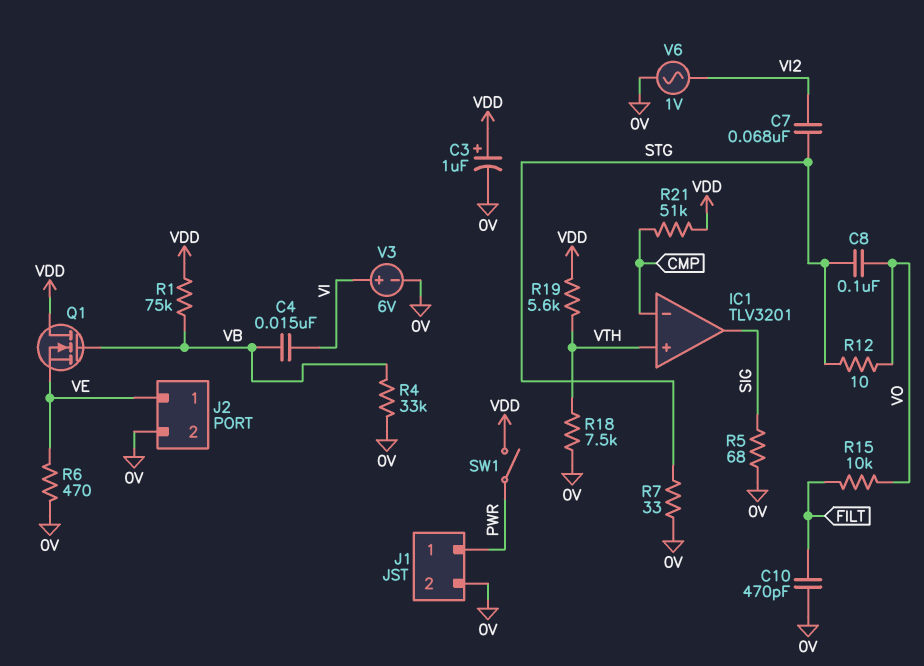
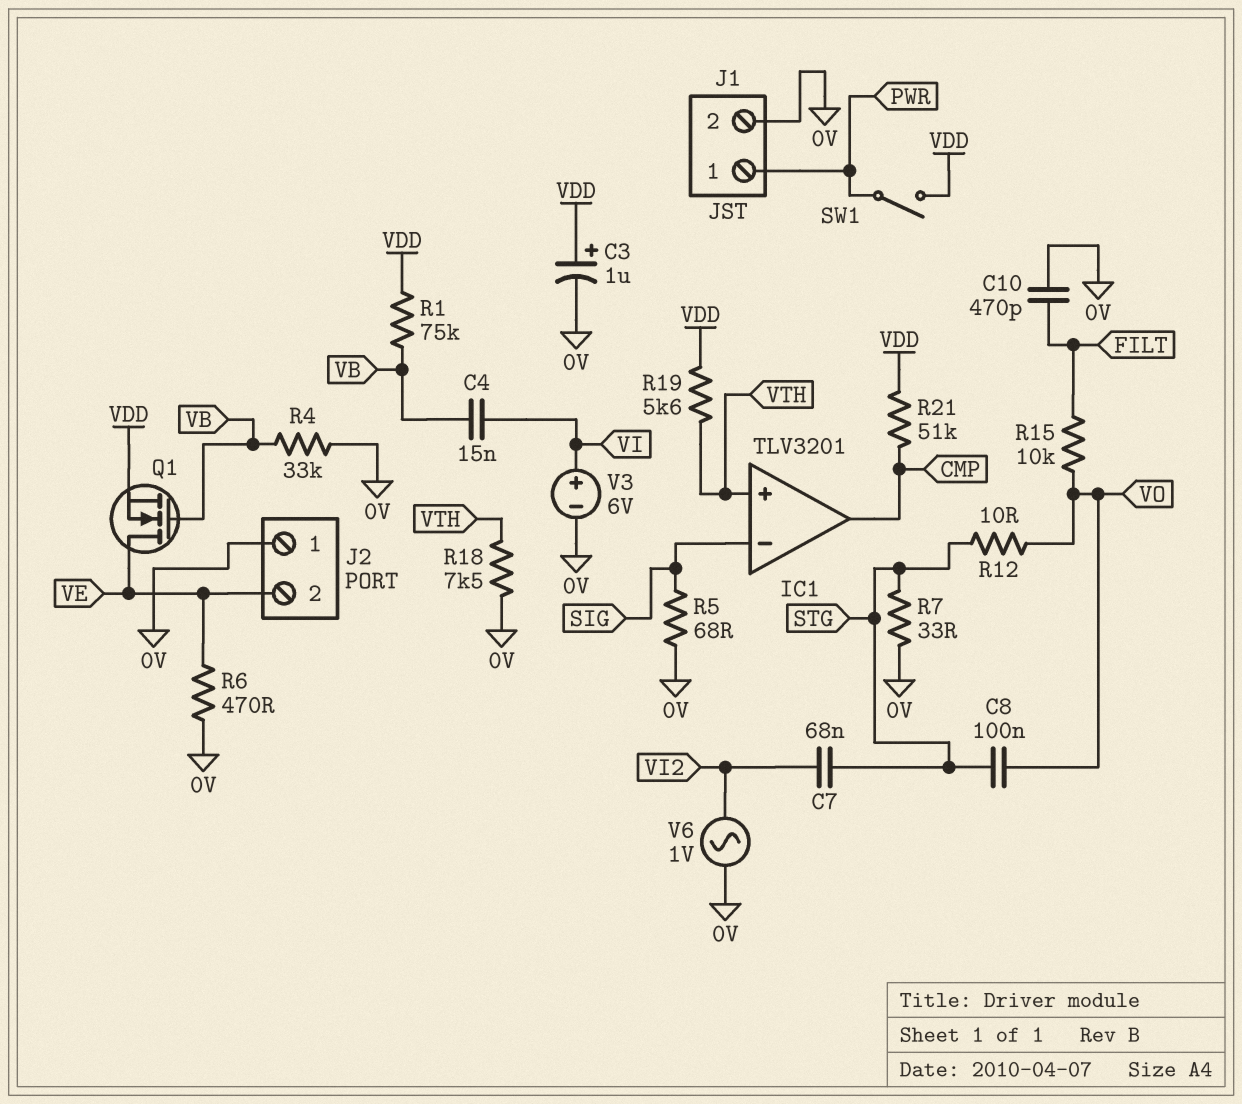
IC1 pin in-: CMP -> SIG
IC1 pin out: SIG -> CMP
J2 pin 1: VE -> 0V
J2 pin 2: 0V -> VE
Q1: NMOS (G VB, D VDD, S VE) -> NMOS (G VB, D VE, S VDD)

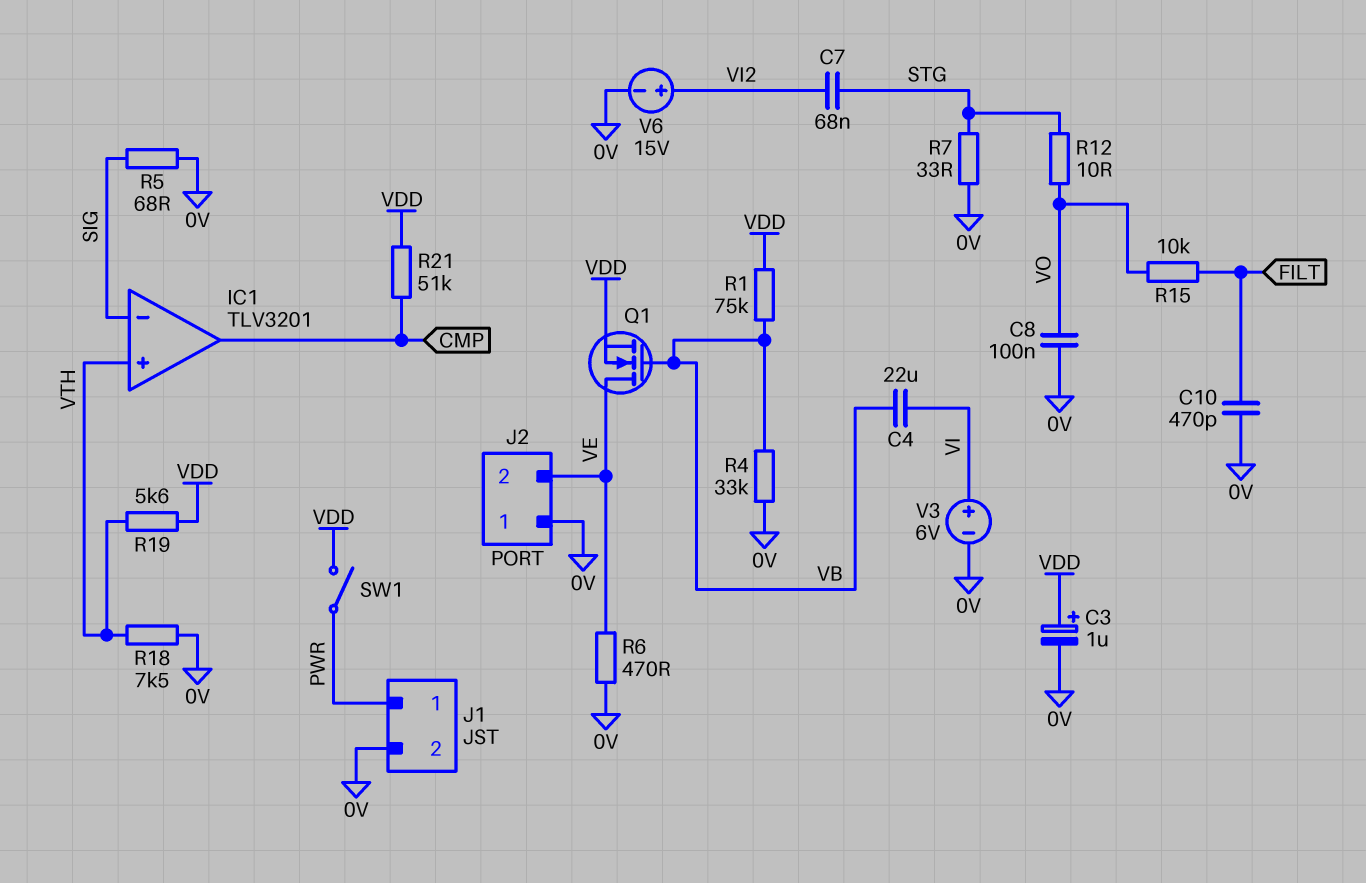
C4: 15nF (VB, VI) -> 22uF (VB, VI)
C8: 100nF (STG, VO) -> 100nF (0V, VO)
V6: AC 1V (0V, VI2) -> 15V (plus VI2, minus 0V)

